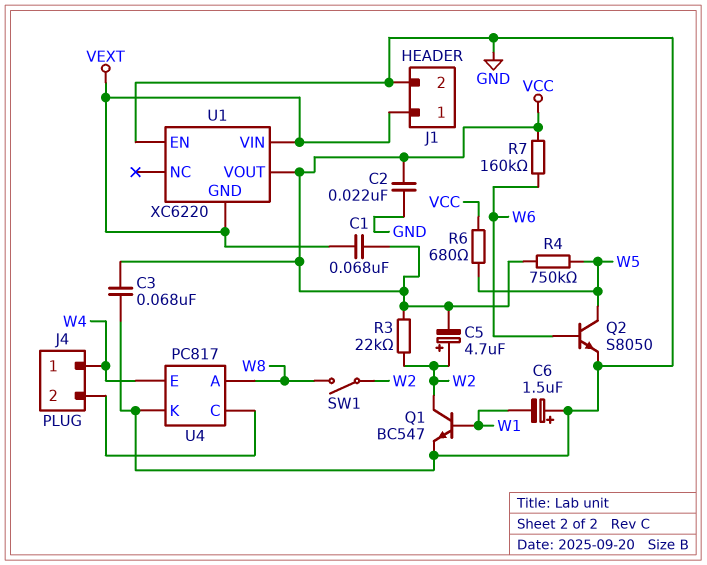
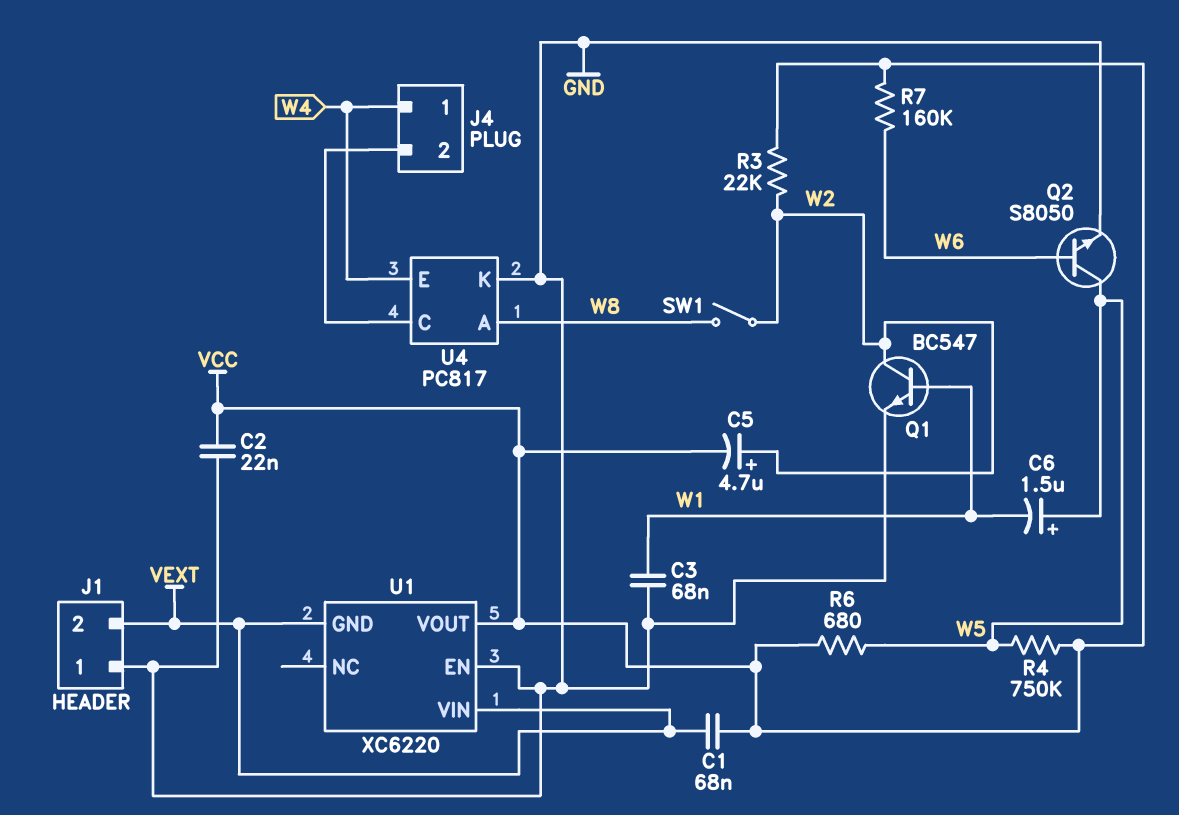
C3: 68nF (GND, VCC) -> 68nF (GND, W1)
C6: 1.5uF (plus GND, minus W1) -> 1.5uF (plus W5, minus W1)
J1 pin 1: VEXT -> GND
J1 pin 2: GND -> VEXT

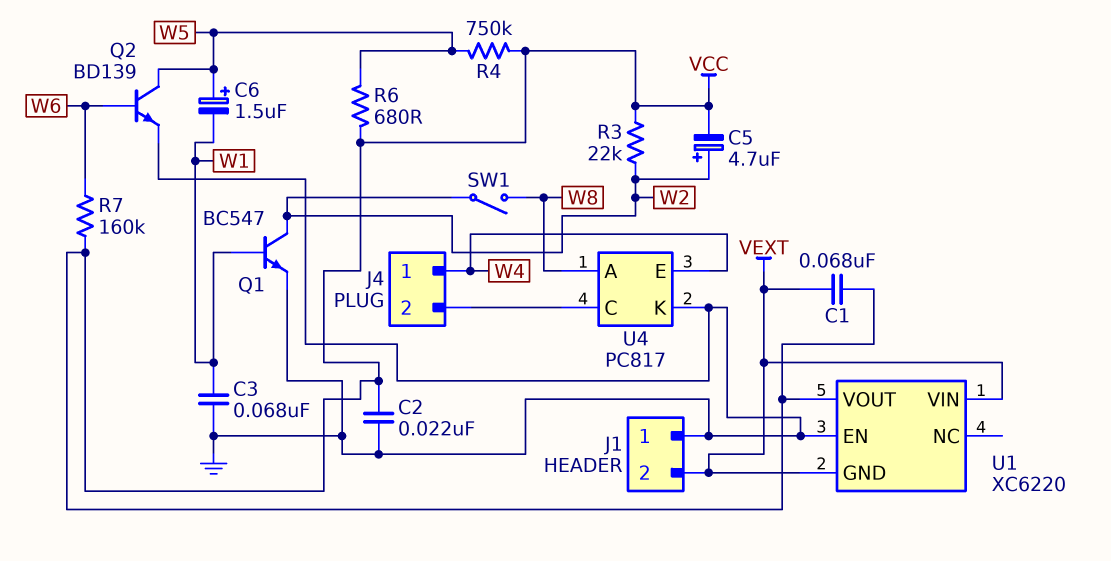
Q2: NPN S8050 (B W6, C W5, E GND) -> NPN BD139 (B W6, C W5, E GND)

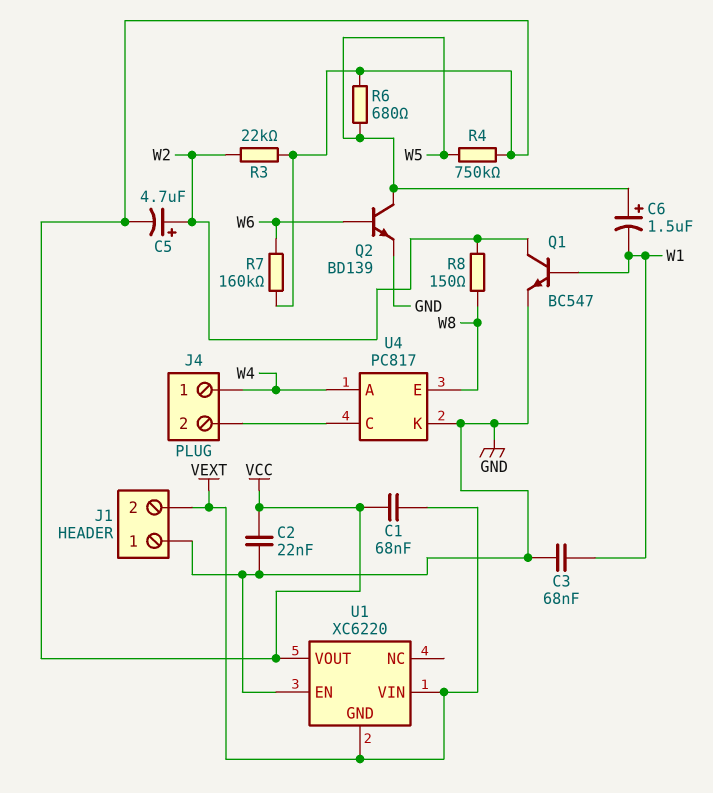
R8: none -> 150 (W2, W8)
SW1: switch (W2, W8) -> none
U4 pin A: W8 -> W4
U4 pin E: W4 -> W8

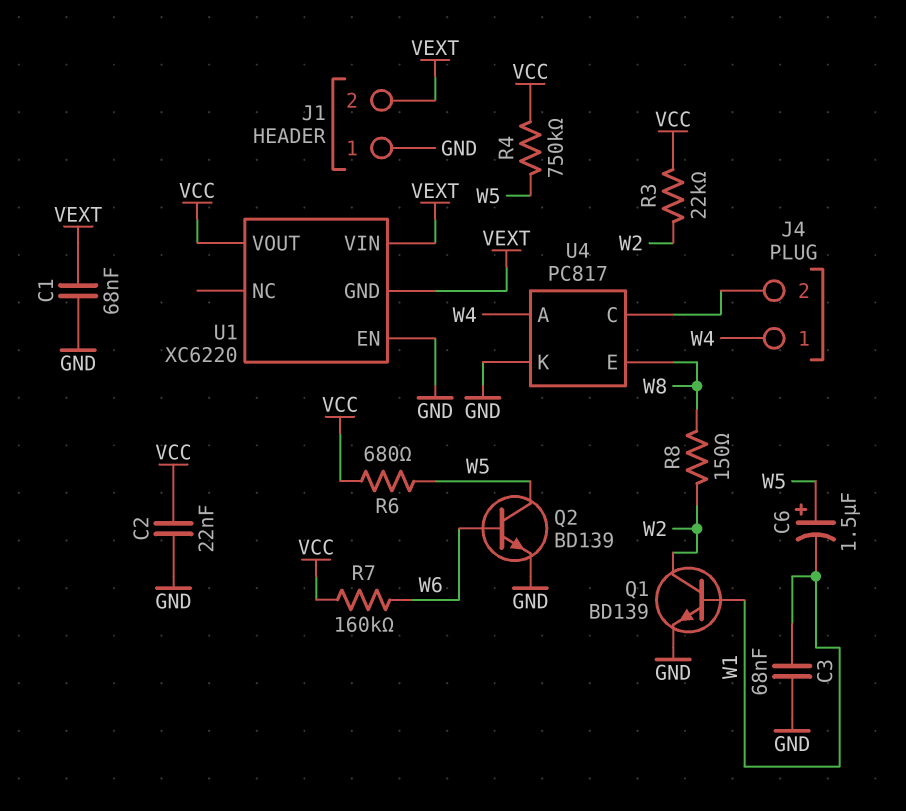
C1: 68nF (VCC, VEXT) -> 68nF (GND, VEXT)
C5: 4.7uF (plus W2, minus VCC) -> none
Q1: NPN BC547 (B W1, C W2, E GND) -> NPN BD139 (B W1, C W2, E GND)

